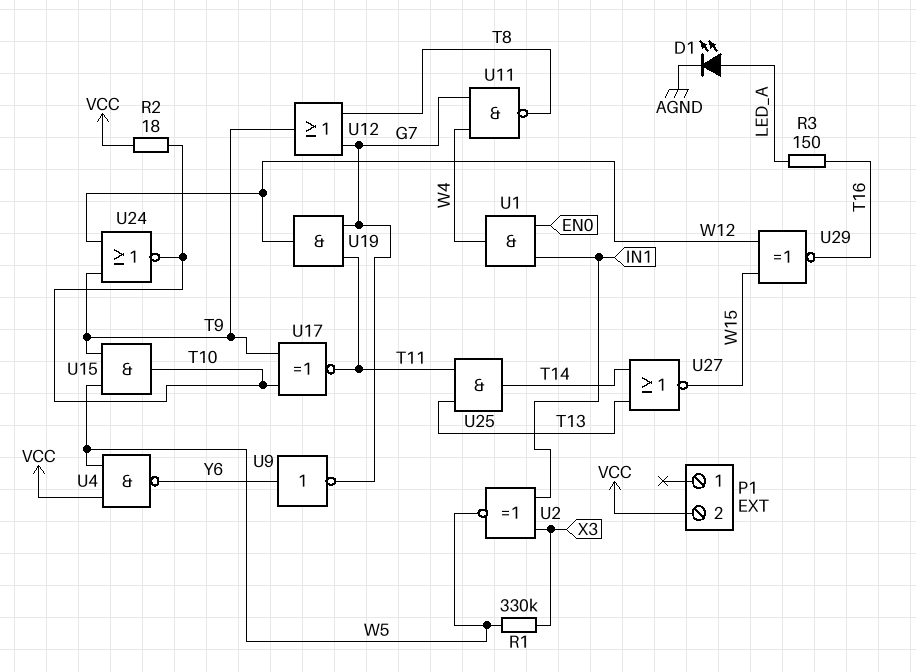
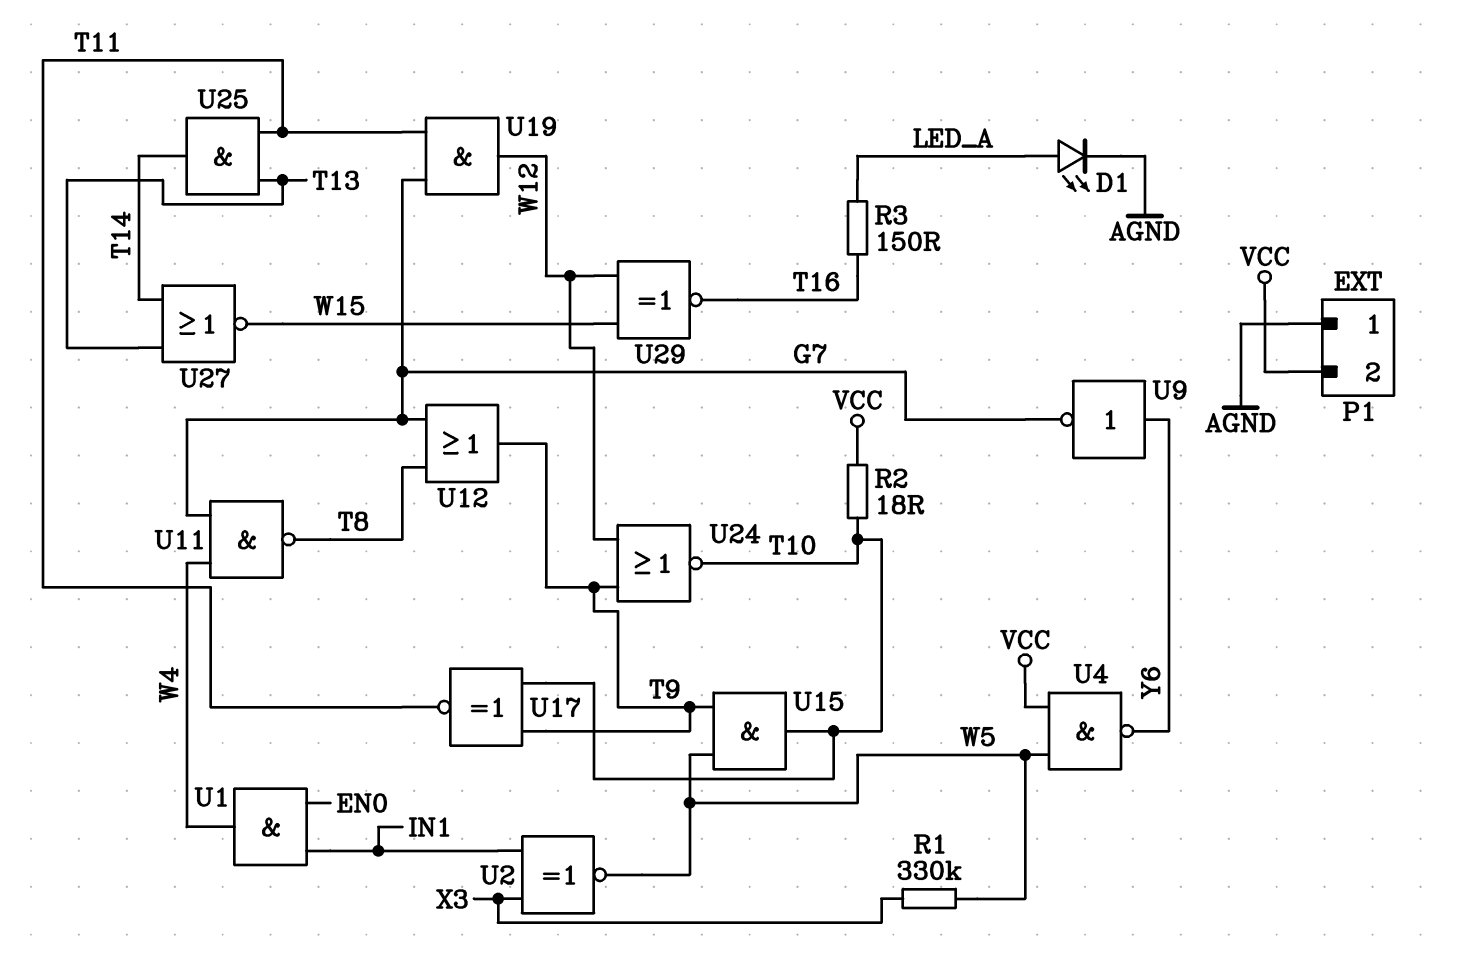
P1 pin 1: none -> AGND

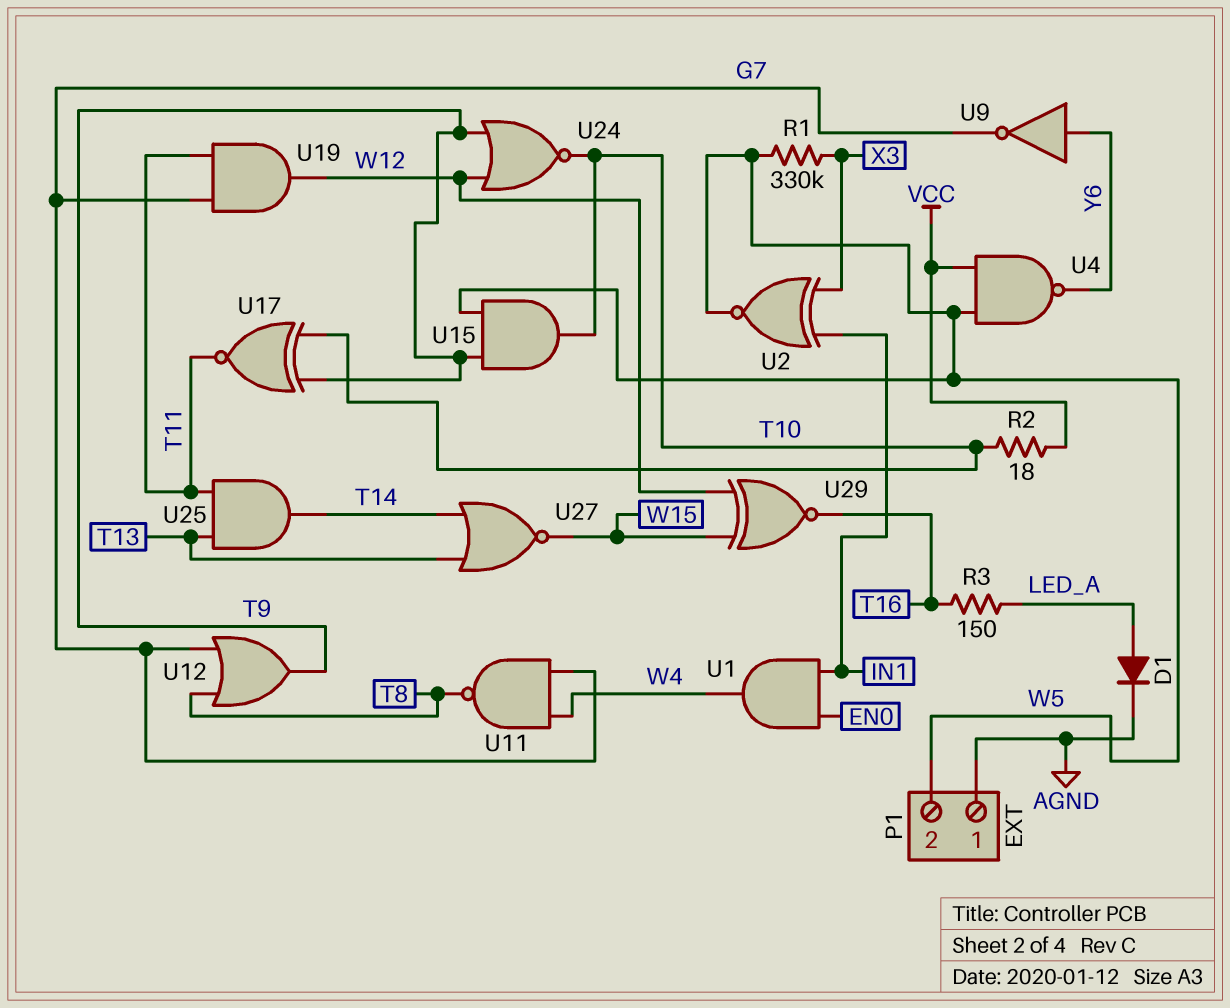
D1: LED (A LED_A, K AGND) -> diode (A LED_A, K AGND)
P1 pin 2: VCC -> W5

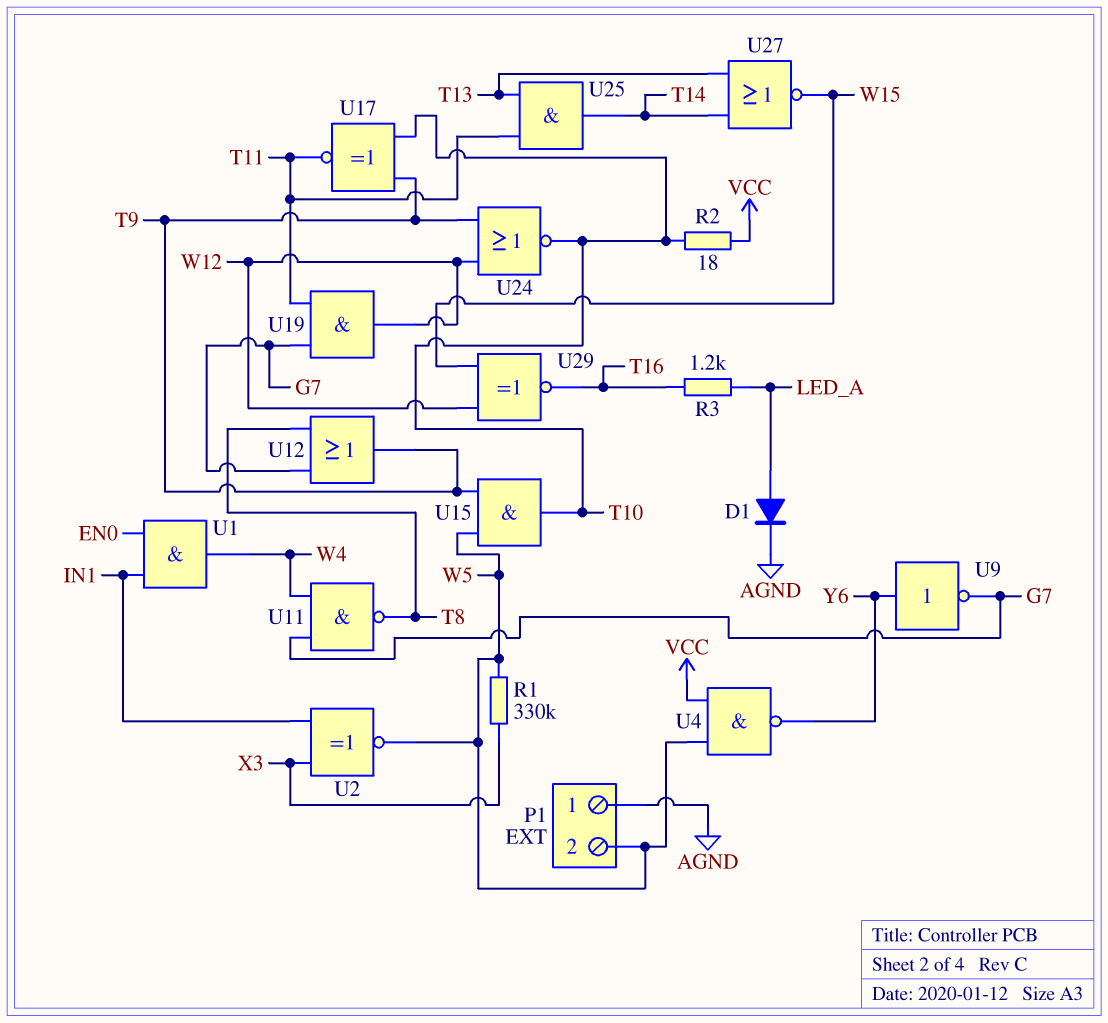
R3: 150 (LED_A, T16) -> 1.2k (LED_A, T16)

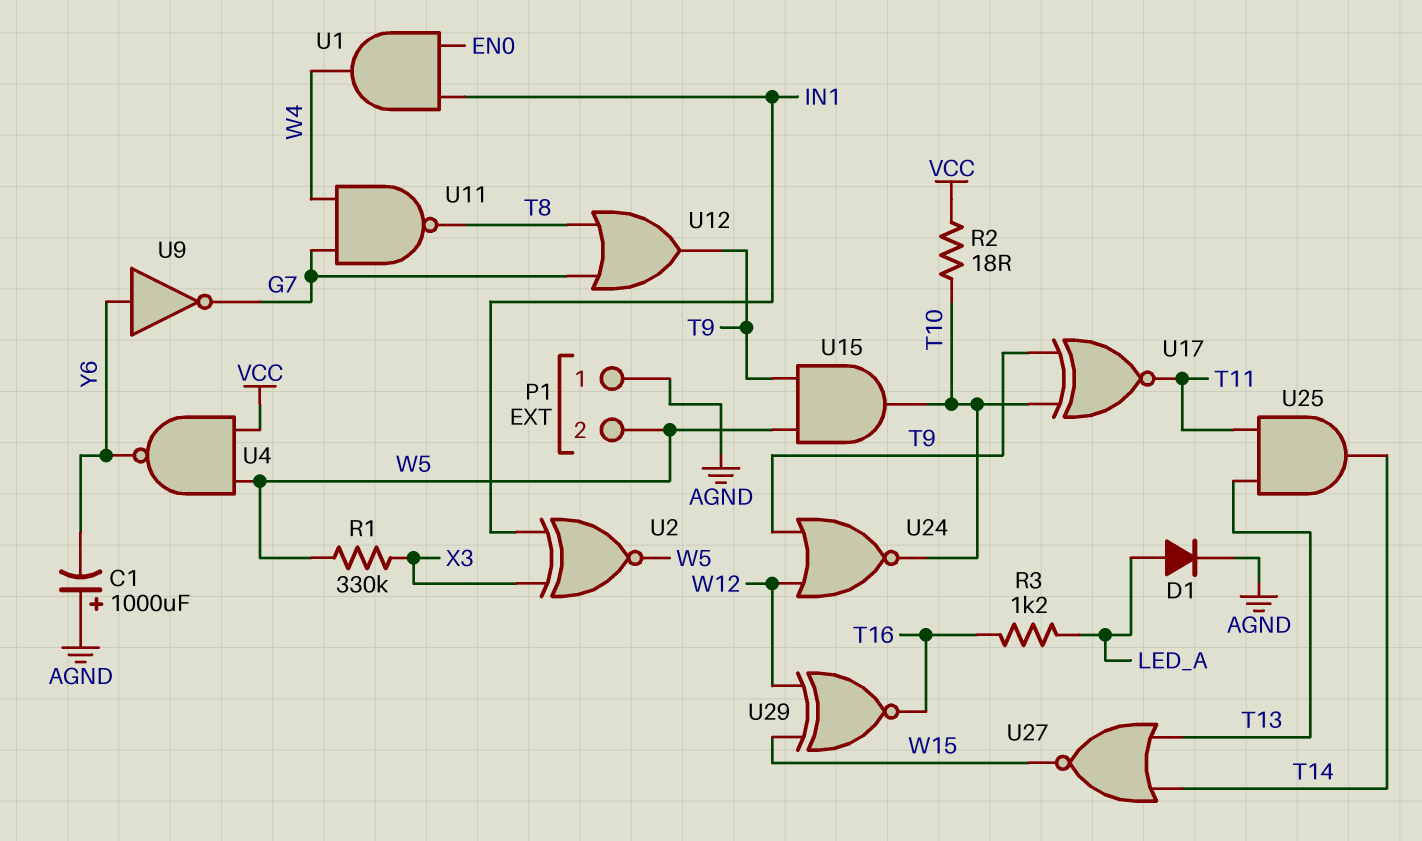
C1: none -> 1000uF (plus AGND, minus Y6)
U19: AND (in G7, in T11, out W12) -> none

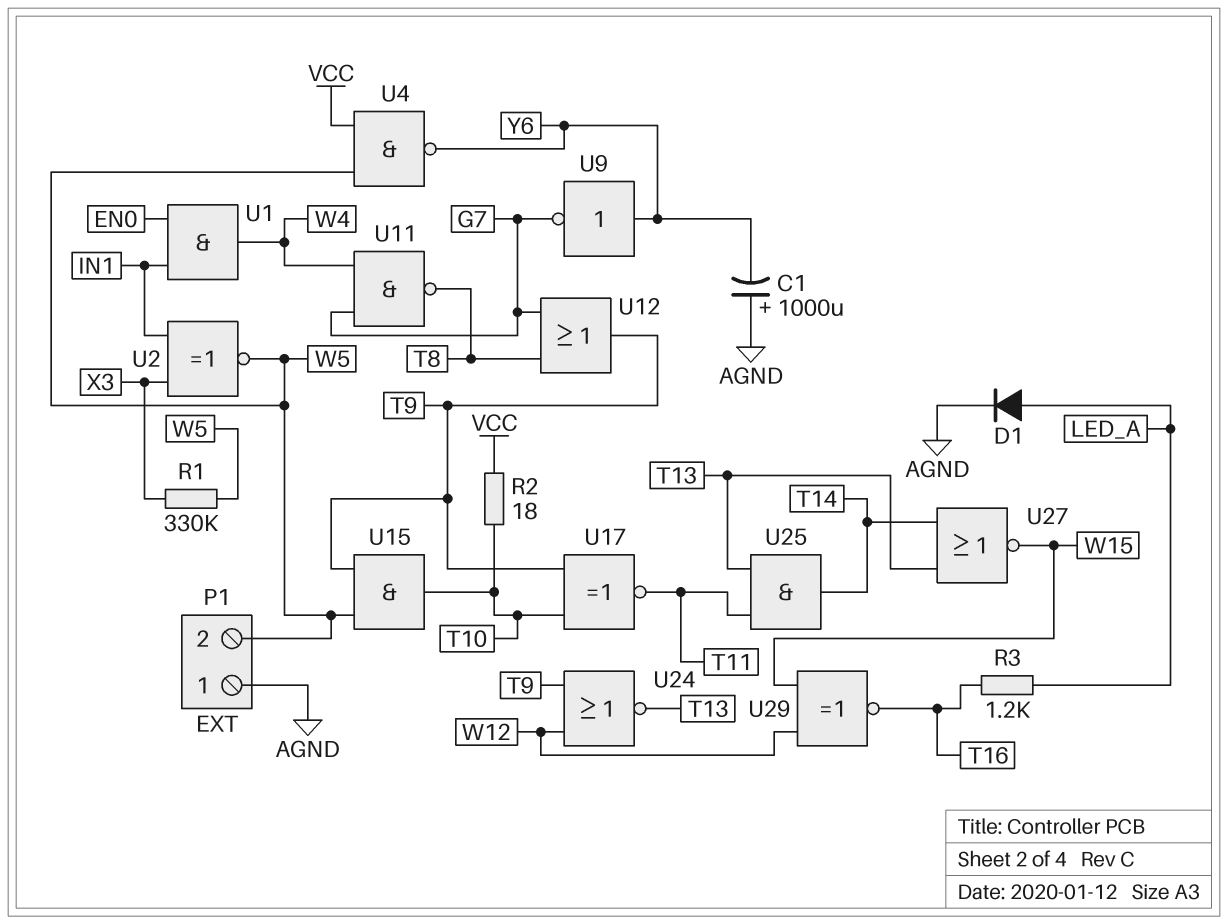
U24: NOR (in T9, in W12, out T10) -> NOR (in T9, in W12, out T13)

